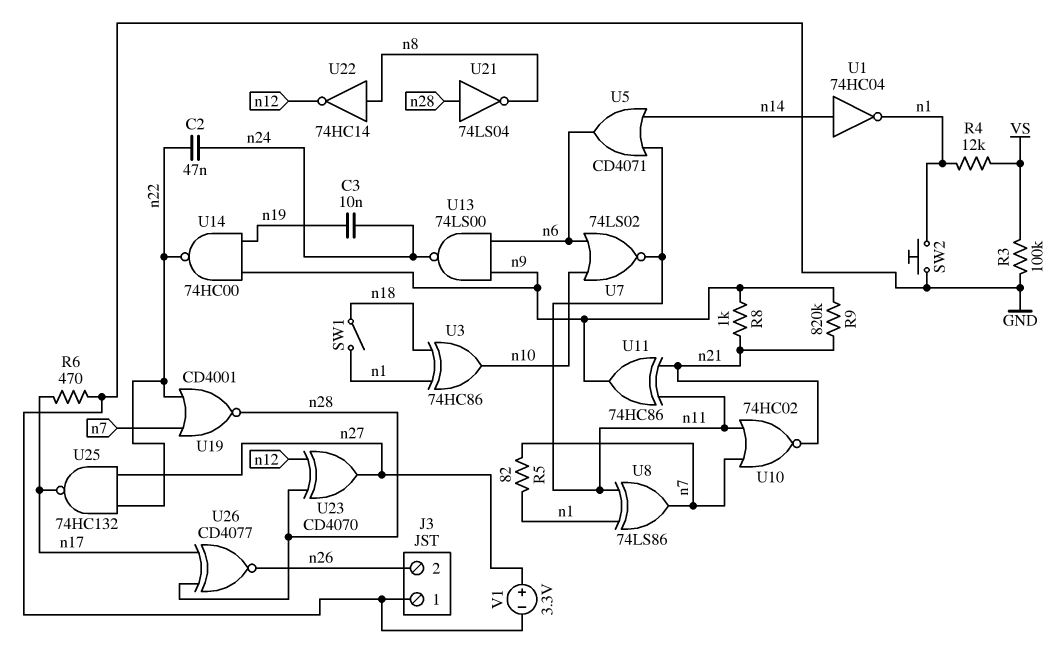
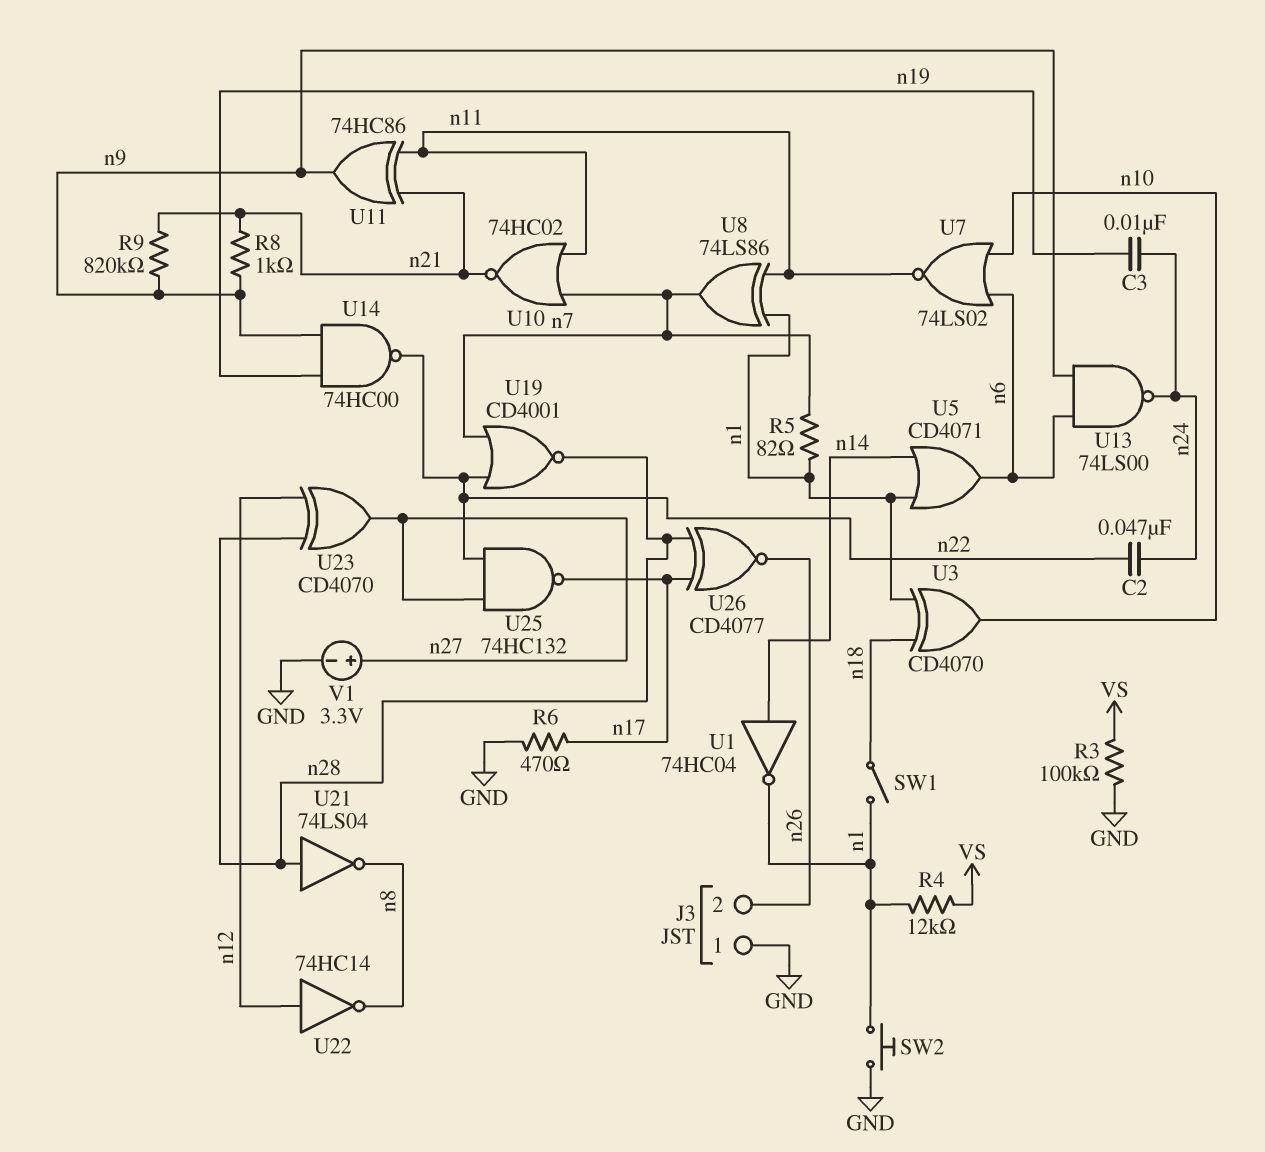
U3: XOR 74HC86 (in n1, in n18, out n10) -> XOR CD4070 (in n1, in n18, out n10)
U5: OR CD4071 (in n11, in n14, out n6) -> OR CD4071 (in n1, in n14, out n6)
U22: NOT 74HC14 (in n8, out n12) -> NOT 74HC14 (in n12, out n8)

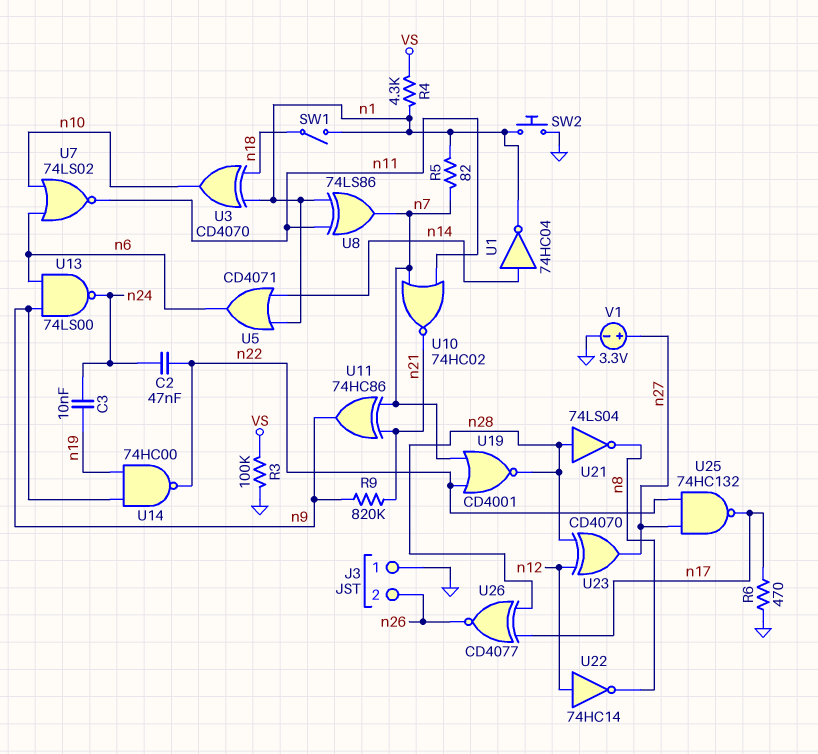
R4: 12k (VS, n1) -> 4.3k (VS, n1)
R8: 1k (n9, n21) -> none
U11: XOR 74HC86 (in n11, in n21, out n9) -> XOR 74HC86 (in n7, in n21, out n9)

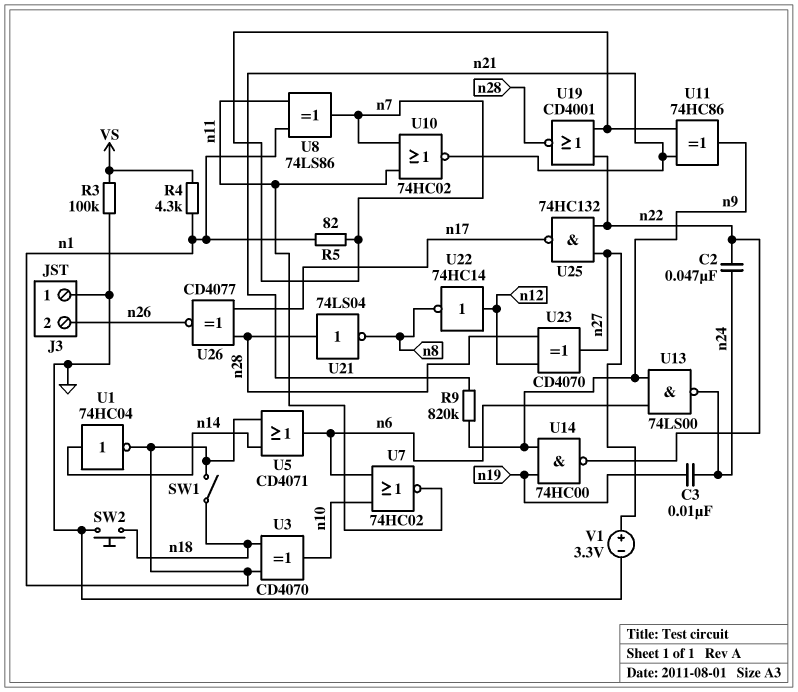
R6: 470 (GND, n17) -> none
SW2: button (GND, n1) -> button (GND, n18)
U7: NOR 74LS02 (in n6, in n10, out n11) -> NOR 74HC02 (in n6, in n10, out n11)

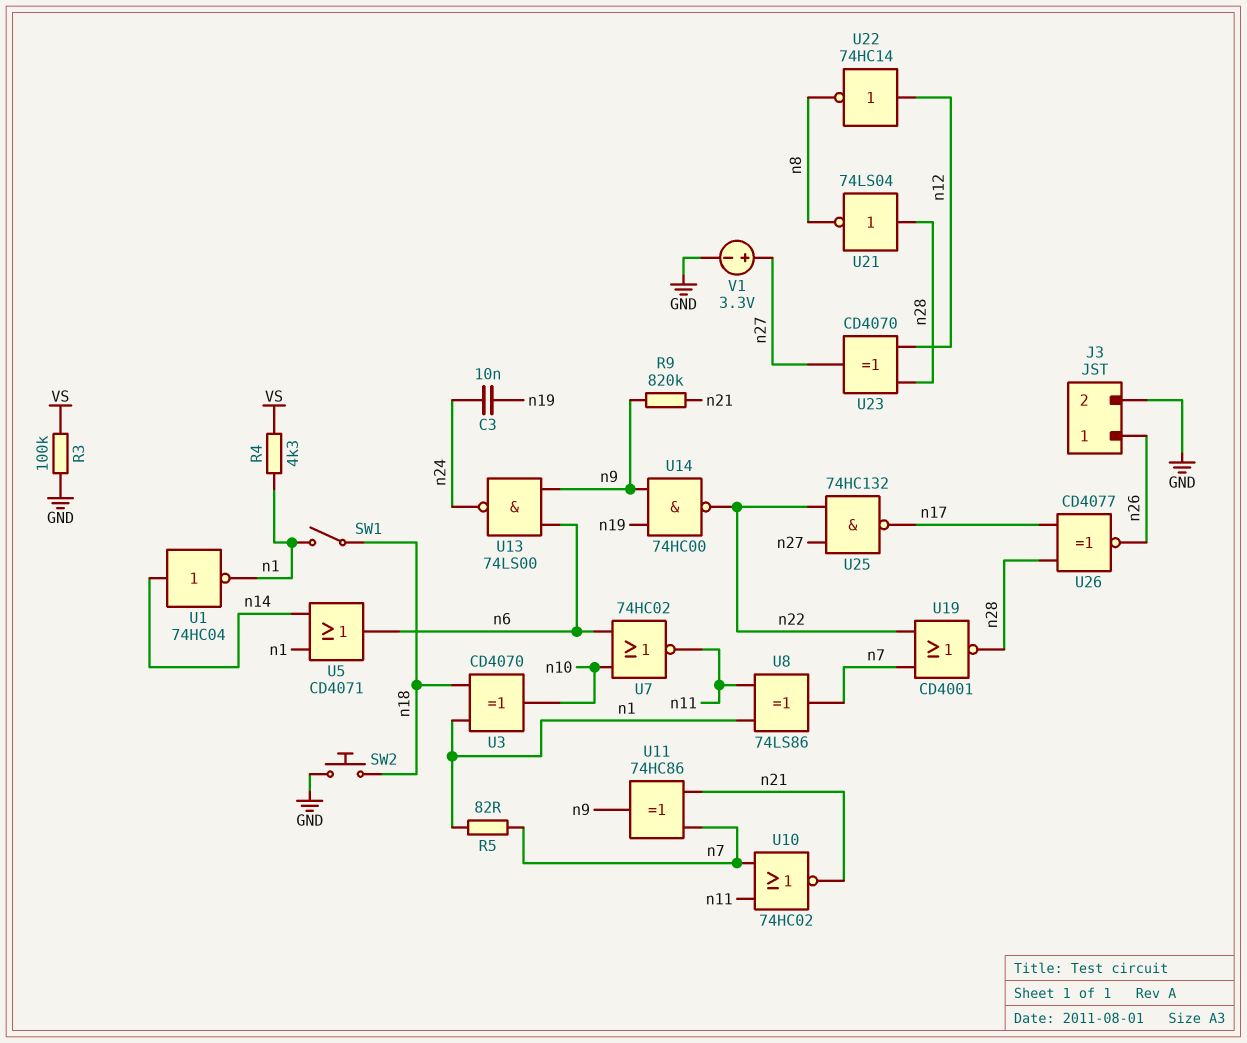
C2: 47nF (n22, n24) -> none
J3 pin 1: GND -> n26
J3 pin 2: n26 -> GND

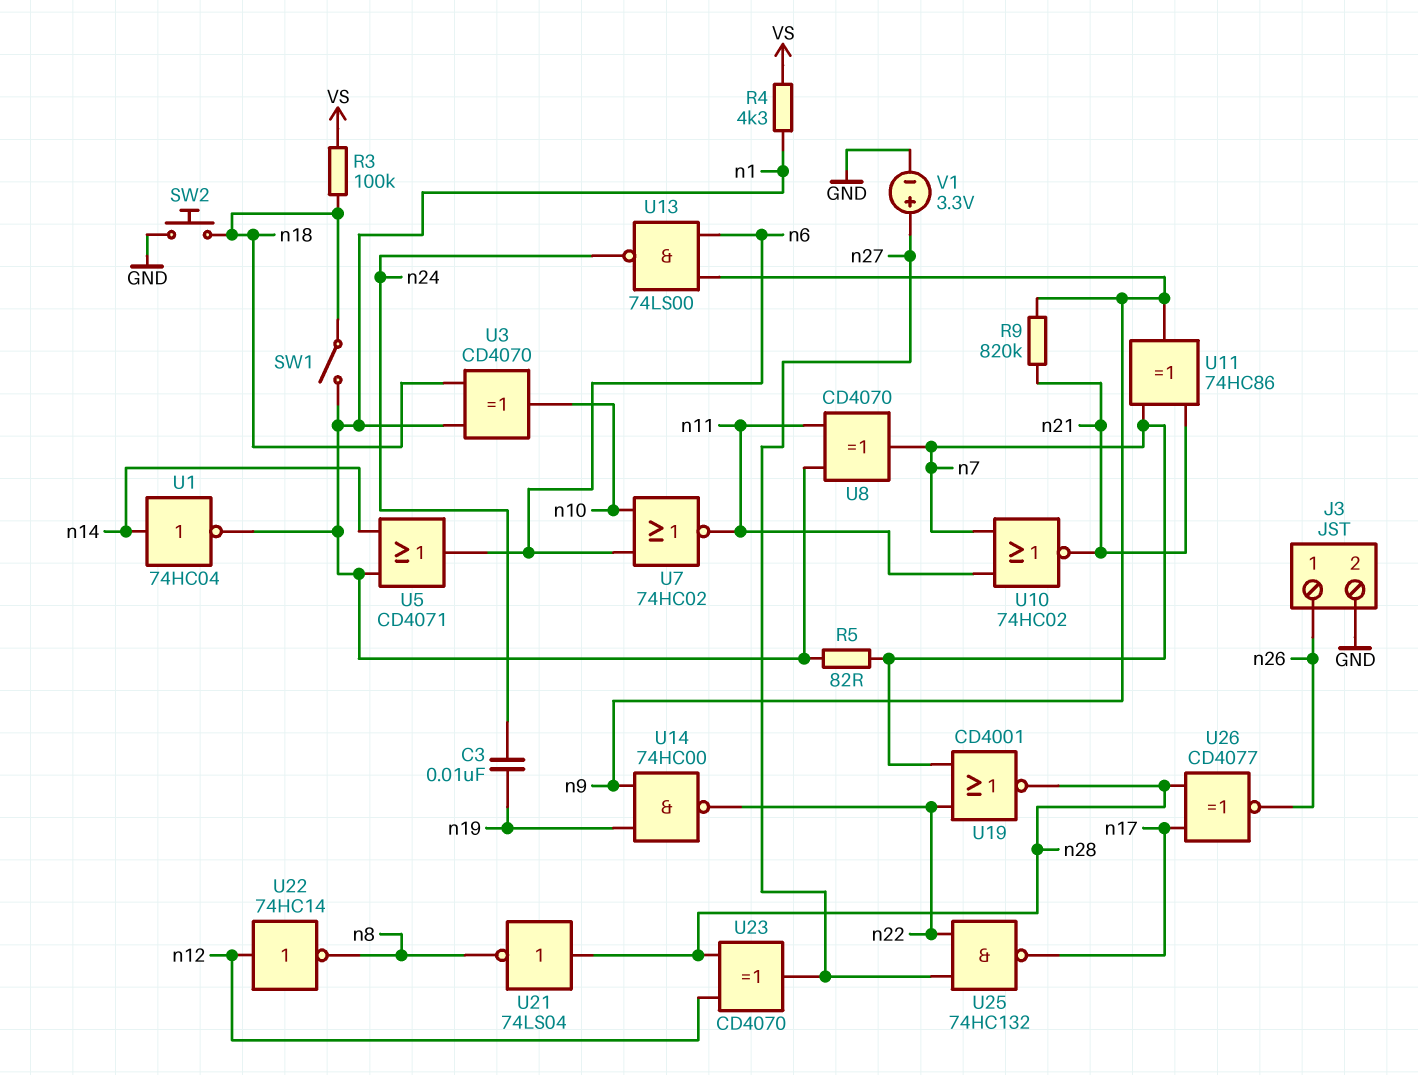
R3: 100k (GND, VS) -> 100k (VS, n18)
U8: XOR 74LS86 (in n1, in n11, out n7) -> XOR CD4070 (in n1, in n11, out n7)

